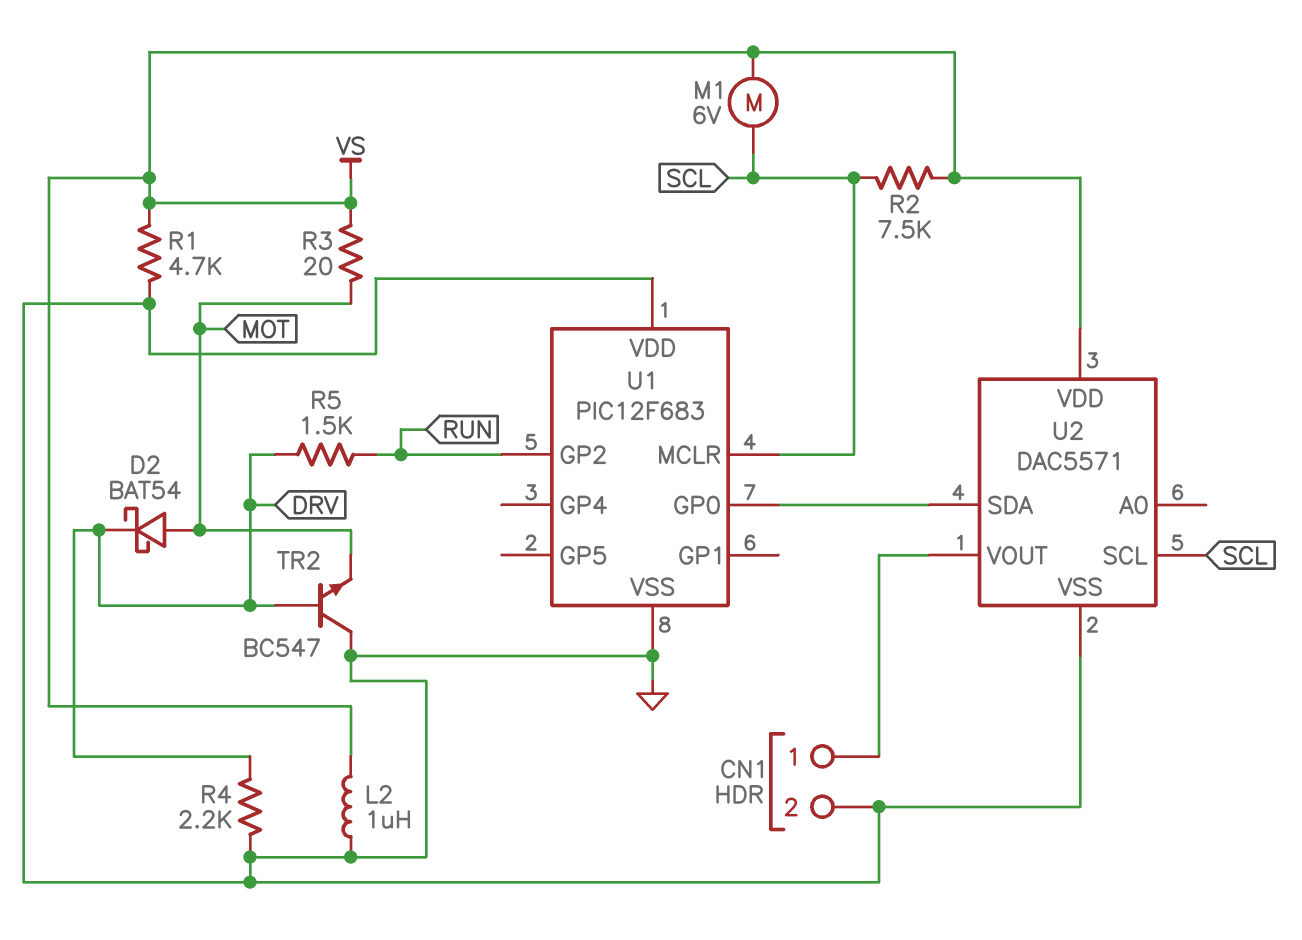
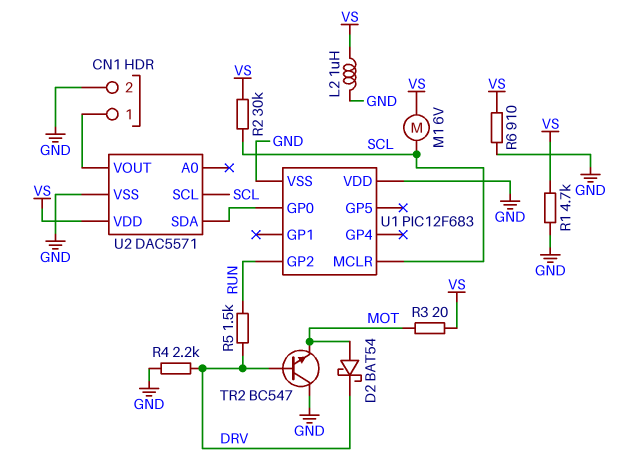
R2: 7.5k (SCL, VS) -> 30k (SCL, VS)
R6: none -> 910 (GND, VS)

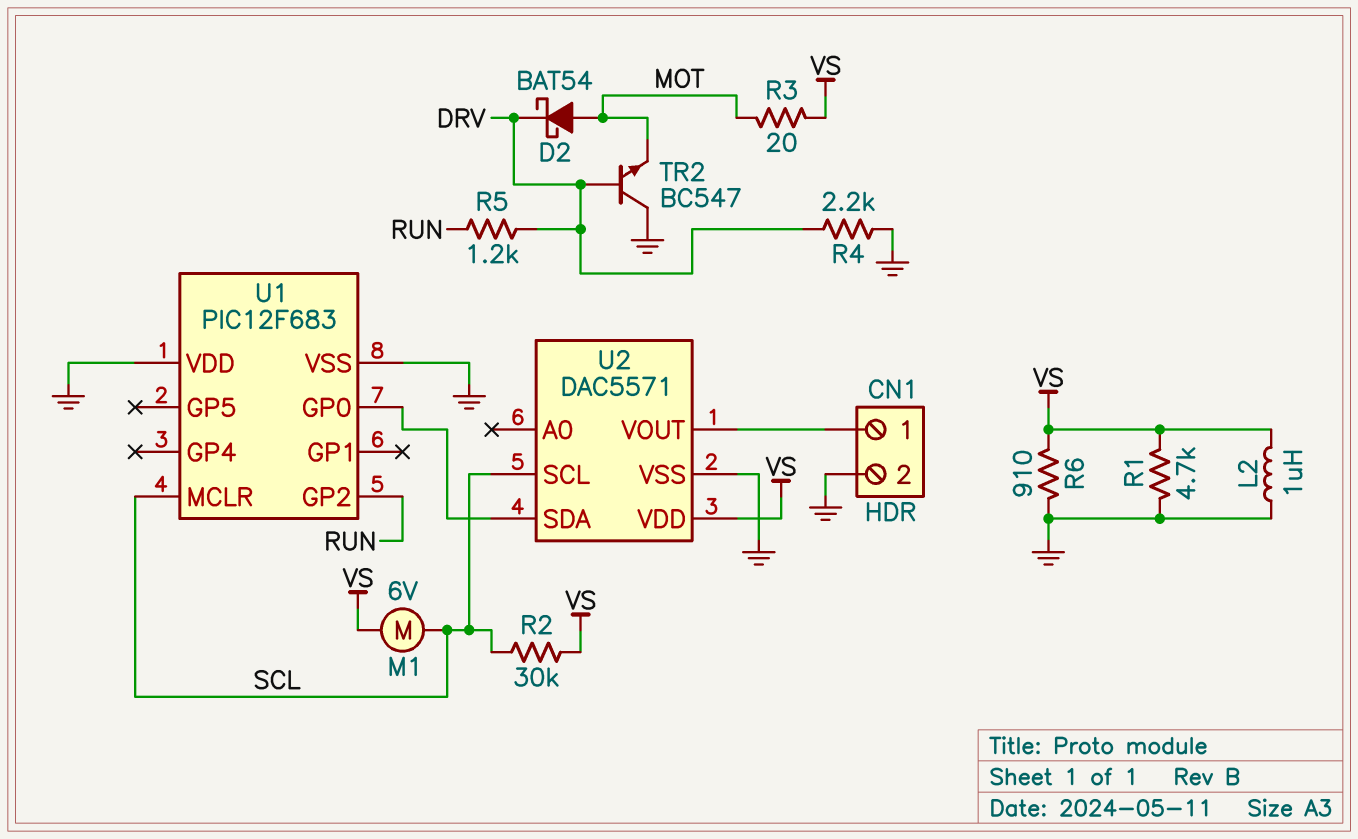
R5: 1.5k (DRV, RUN) -> 1.2k (DRV, RUN)

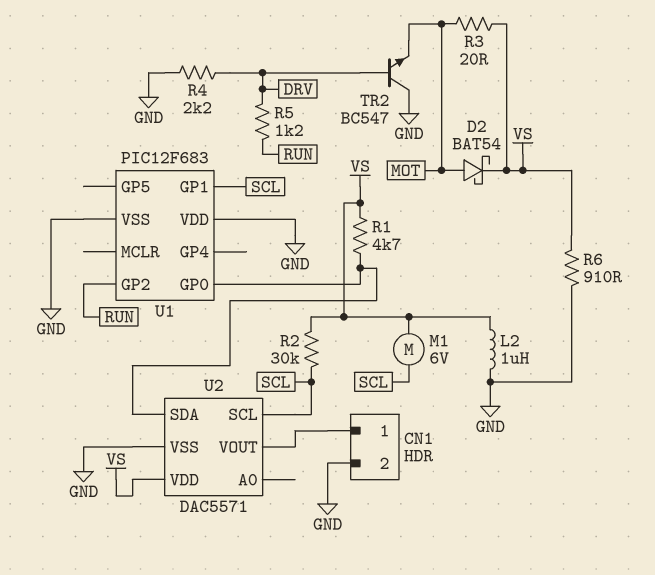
D2: schottky BAT54 (A MOT, K DRV) -> schottky BAT54 (A MOT, K VS)
R1: 4.7k (GND, VS) -> 4.7k (U1/GP0, VS)
U1 pin GP1: none -> SCL
U1 pin MCLR: SCL -> none

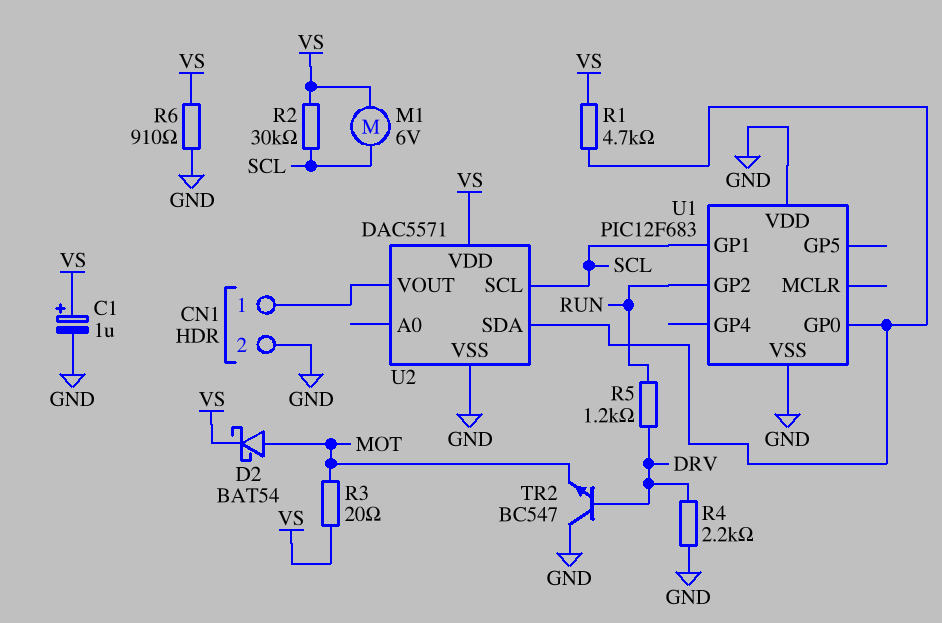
C1: none -> 1uF (plus VS, minus GND)
L2: 1uH (GND, VS) -> none

